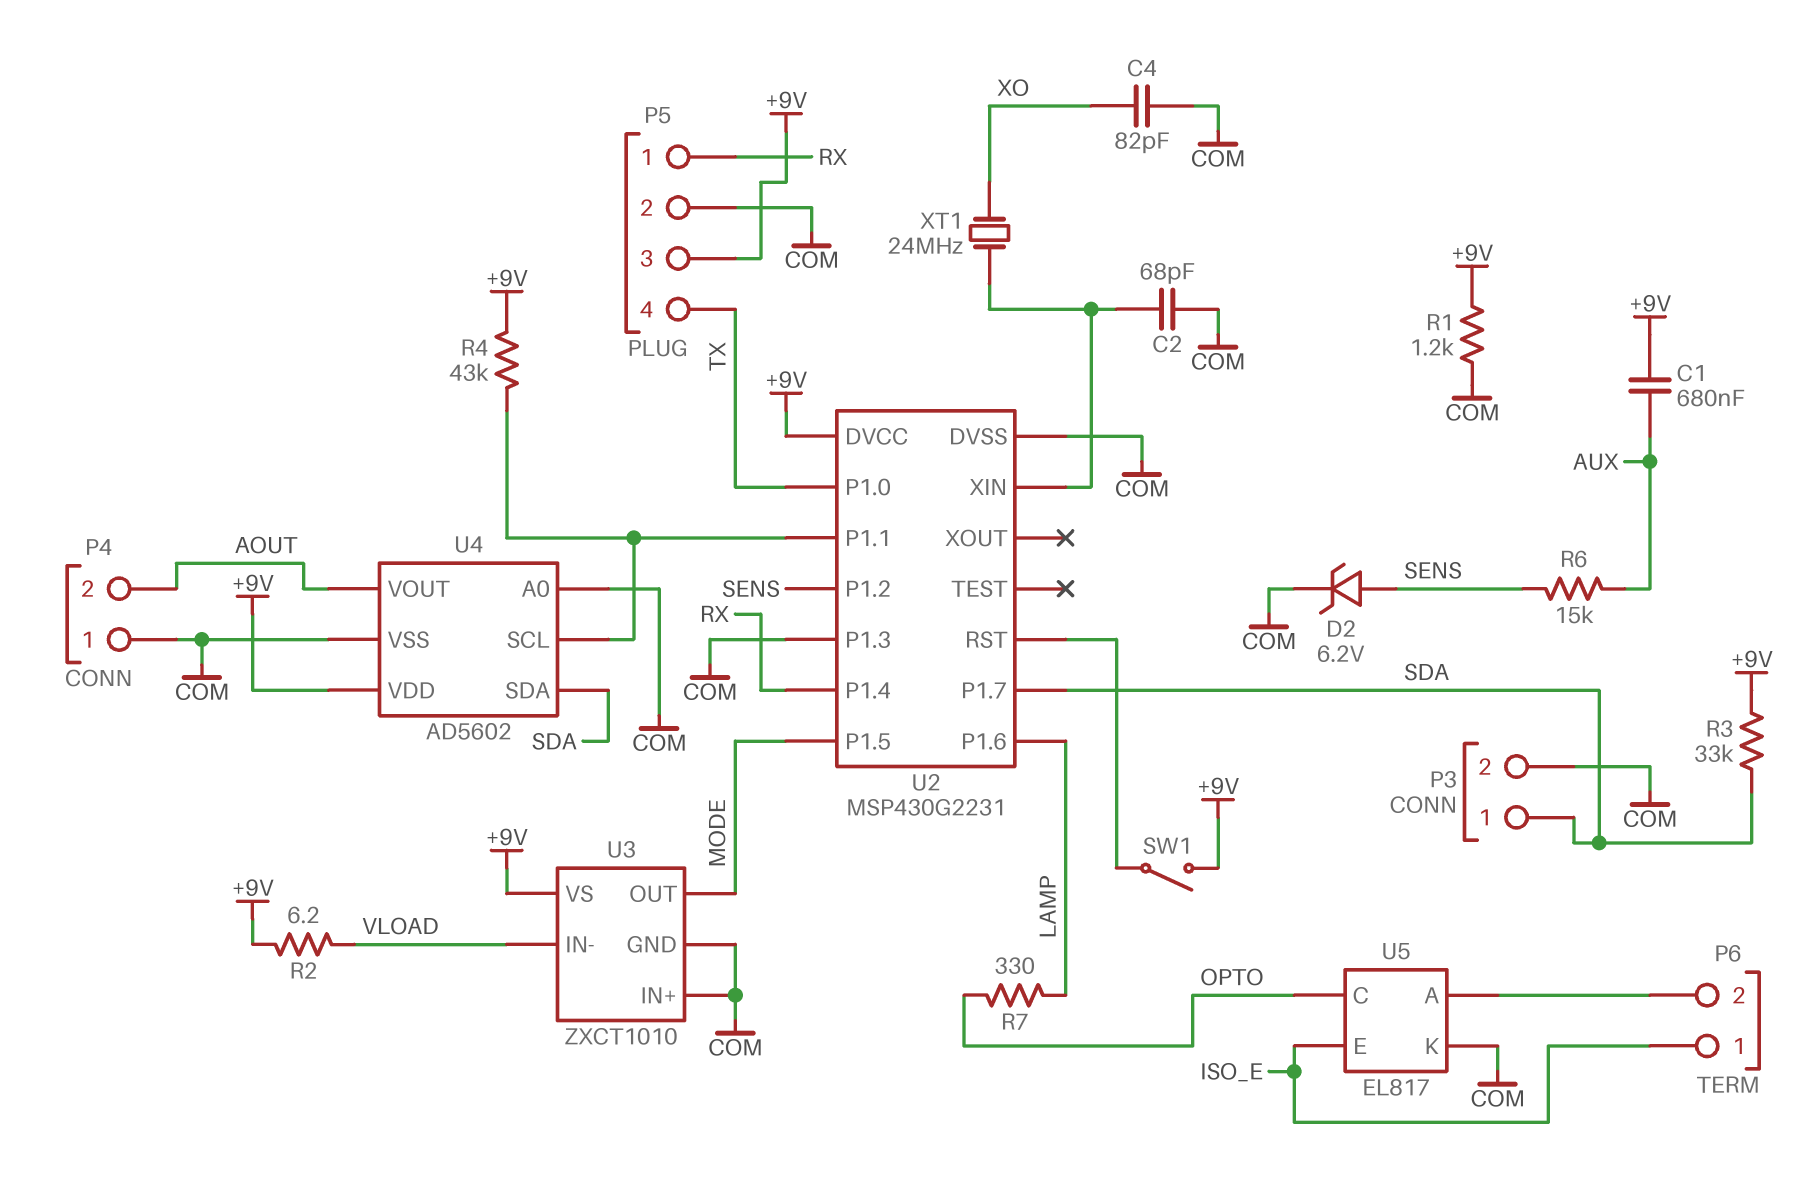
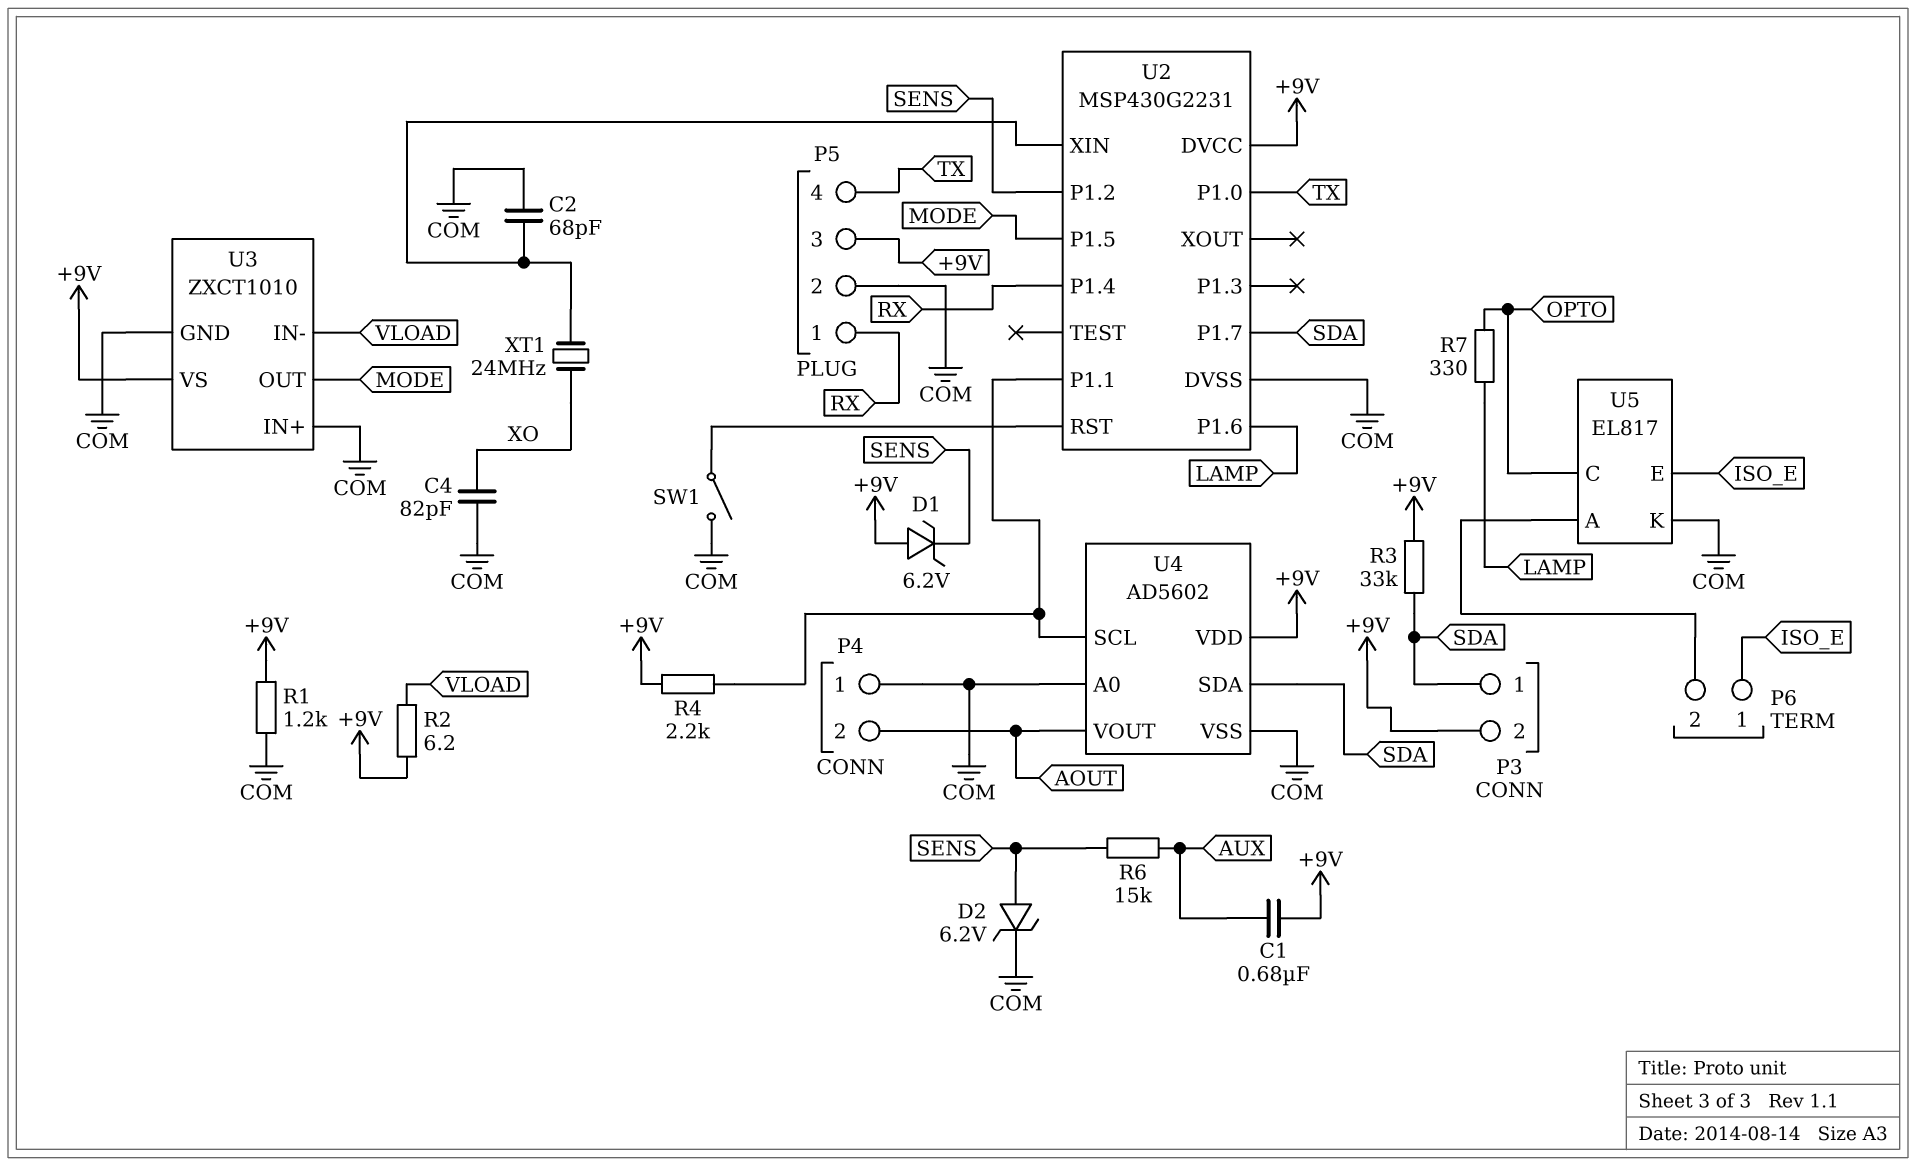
D1: none -> zener 6.2V (A +9V, K SENS)
P3 pin 2: COM -> +9V
R4: 43k (+9V, U2/P1.1) -> 2.2k (+9V, U2/P1.1)
SW1: switch (+9V, U2/RST) -> switch (COM, U2/RST)
U2 pin P1.3: COM -> none

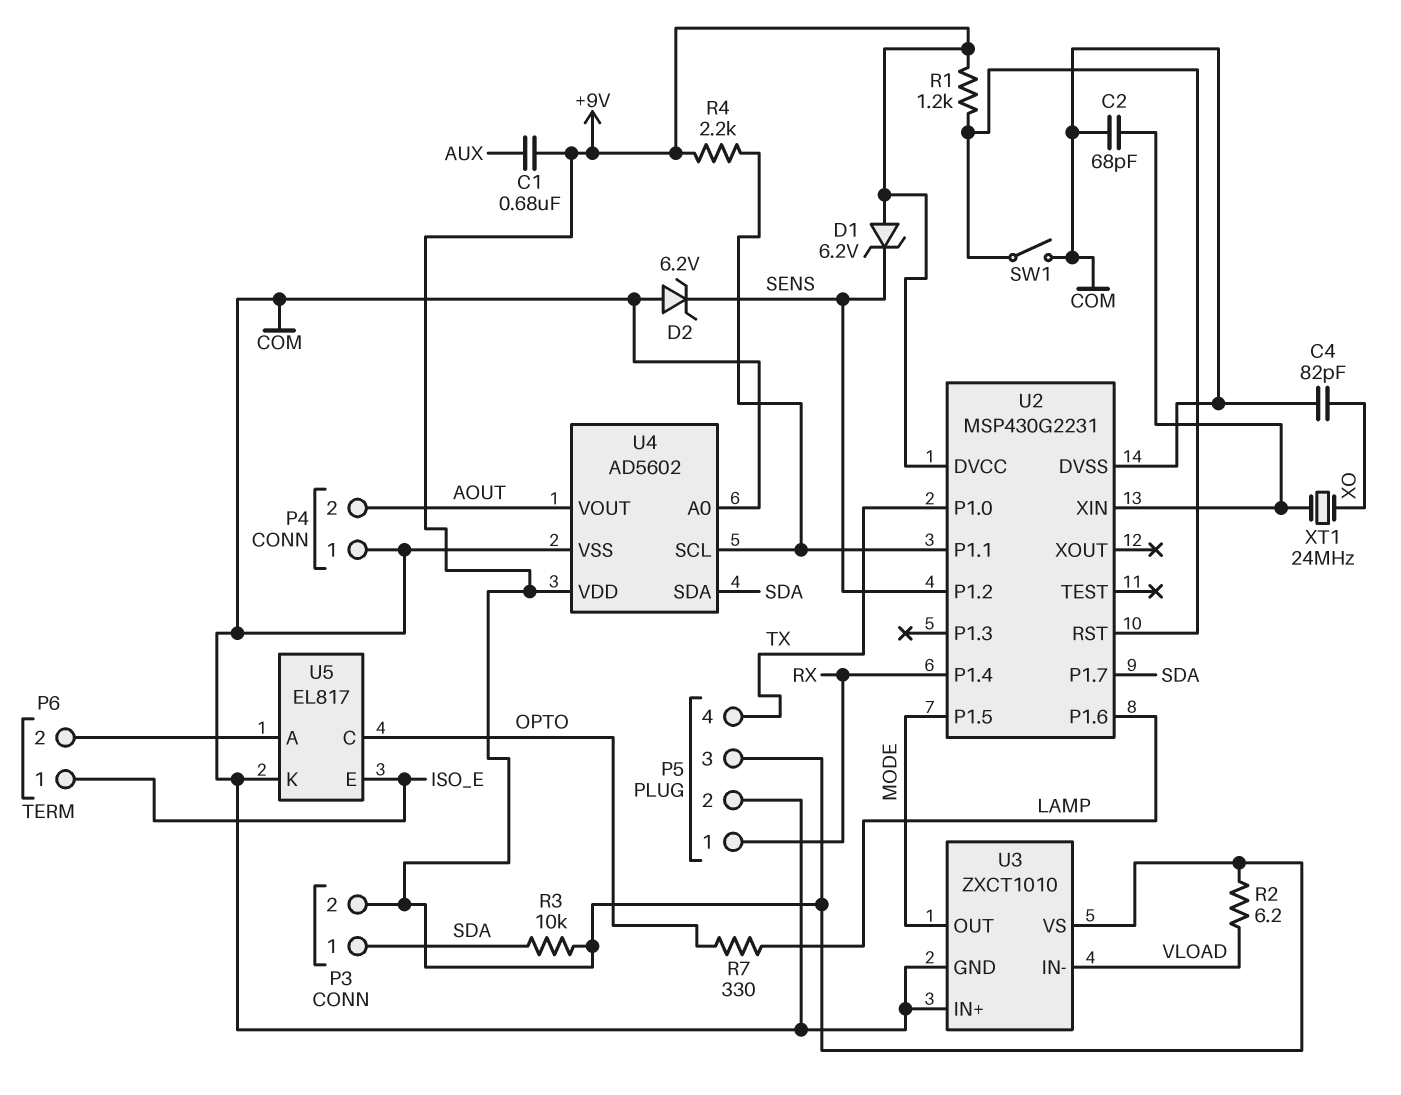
D2: zener 6.2V (A SENS, K COM) -> zener 6.2V (A COM, K SENS)
R1: 1.2k (+9V, COM) -> 1.2k (+9V, U2/RST)
R3: 33k (+9V, SDA) -> 10k (+9V, SDA)
R6: 15k (AUX, SENS) -> none

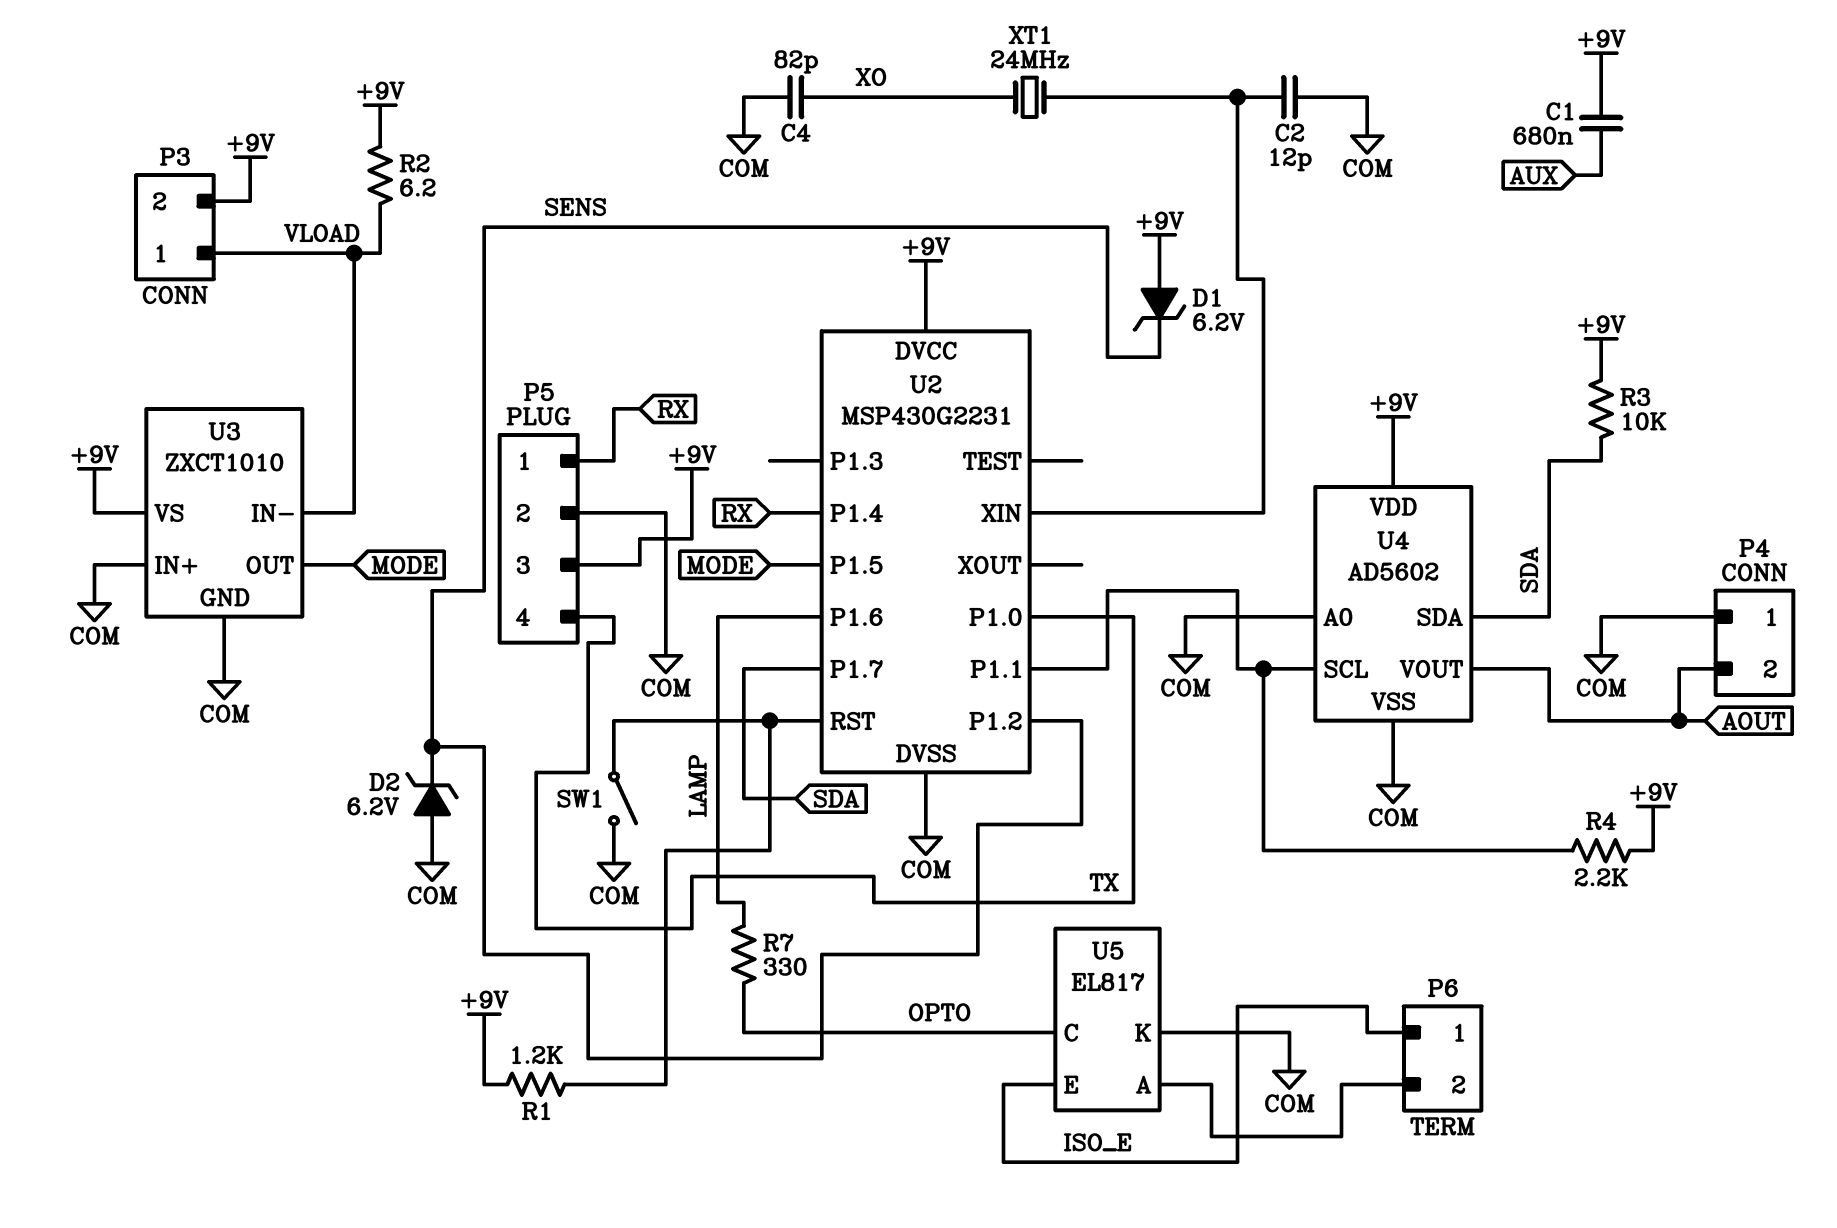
C2: 68pF (COM, U2/XIN) -> 12pF (COM, U2/XIN)
P3 pin 1: SDA -> VLOAD

